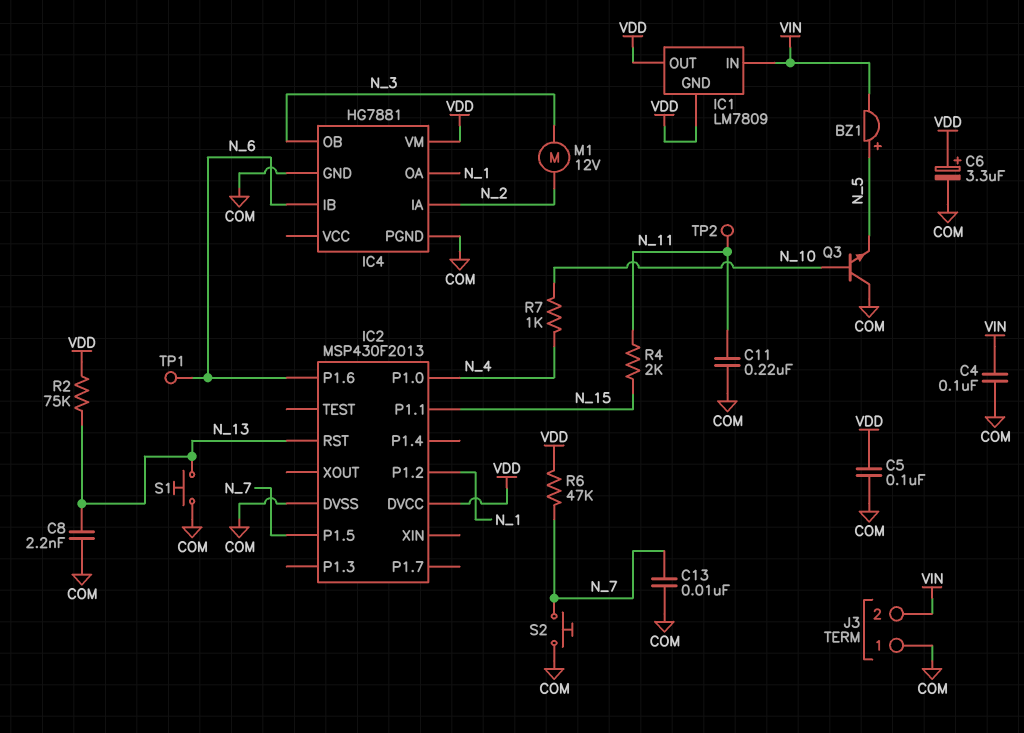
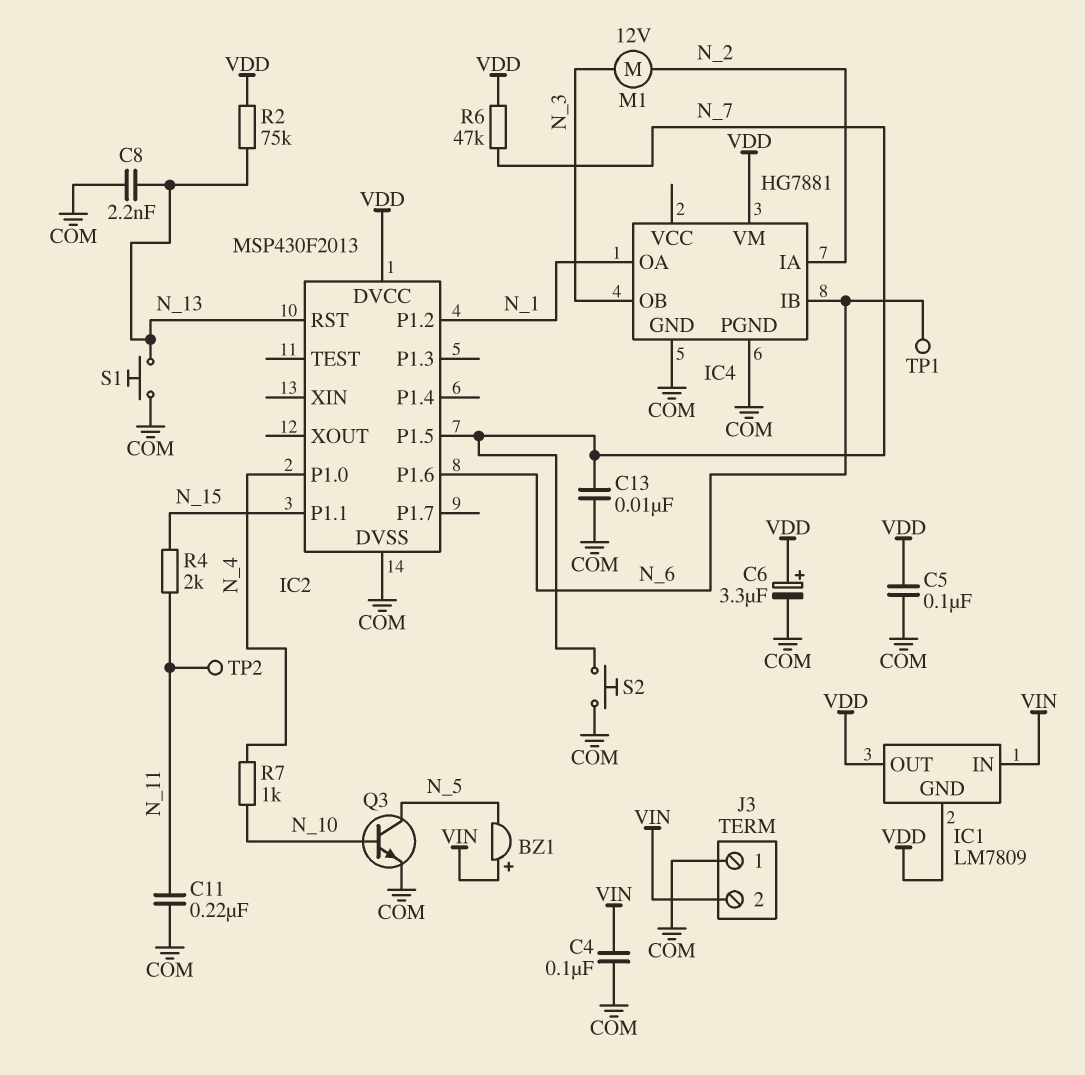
BZ1: buzzer (plus N_5, minus VIN) -> buzzer (plus VIN, minus N_5)
Q3: NPN (B N_10, C COM, E N_5) -> NPN (B N_10, C N_5, E COM)

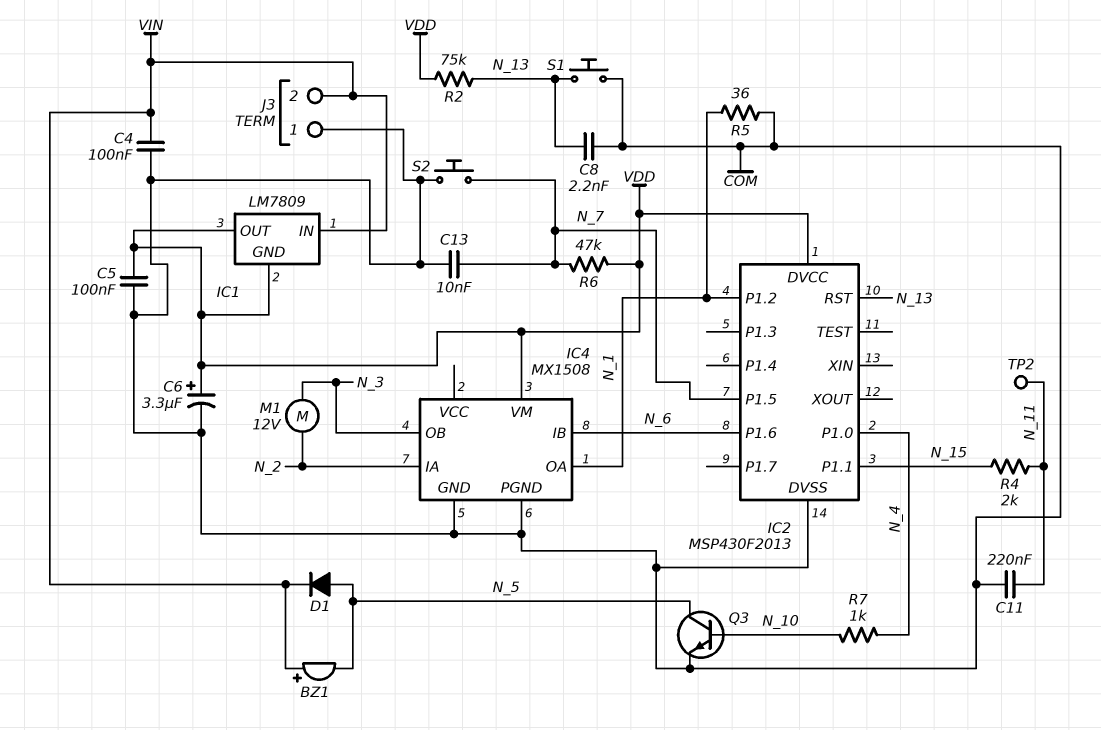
D1: none -> diode (A N_5, K VIN)
IC4: HG7881 -> MX1508
R5: none -> 36 (COM, N_1)
TP1: test point (N_6) -> none

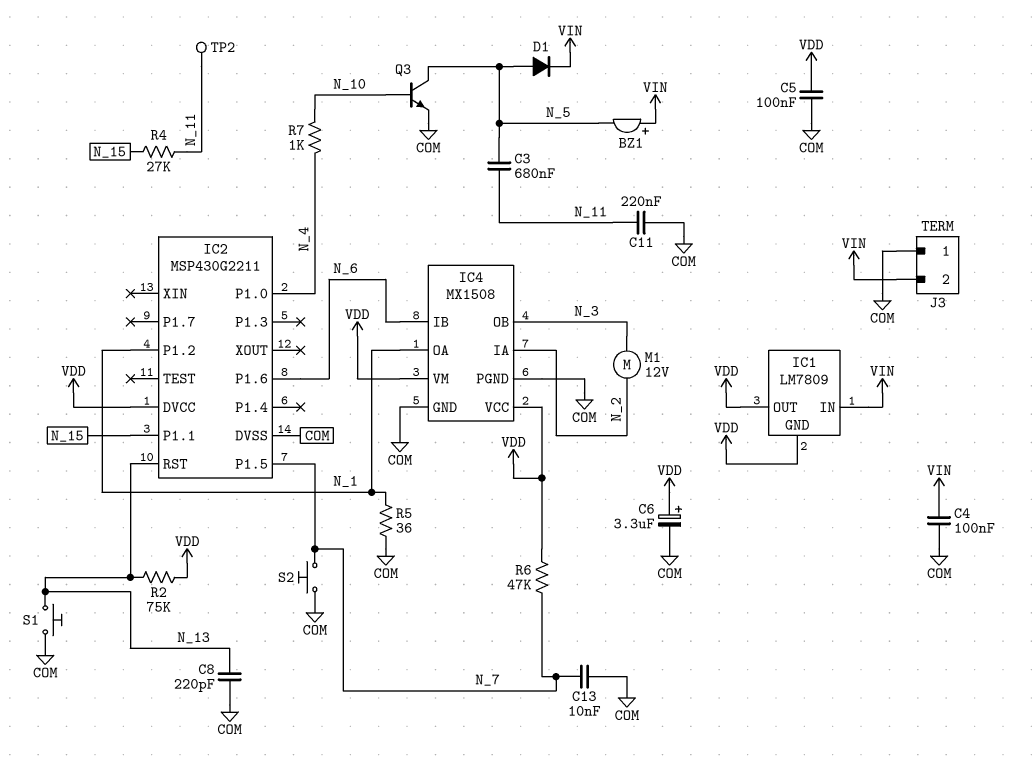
C3: none -> 680nF (N_5, N_11)
C8: 2.2nF (COM, N_13) -> 220pF (COM, N_13)
IC2: MSP430F2013 -> MSP430G2211
IC4 pin VCC: none -> VDD
R4: 2k (N_11, N_15) -> 27k (N_11, N_15)

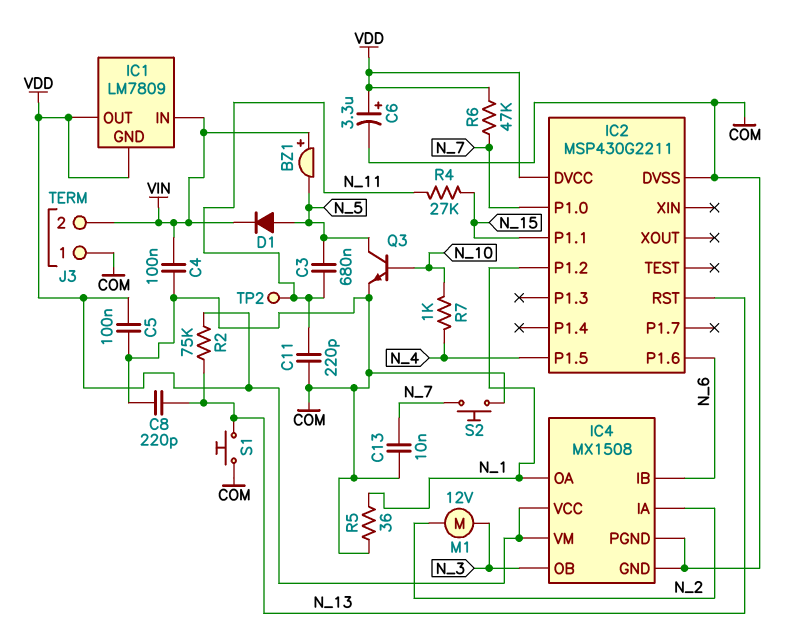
C11: 220nF (COM, N_11) -> 220pF (COM, N_11)
IC2 pin P1.0: N_4 -> N_7
IC2 pin P1.5: N_7 -> N_4

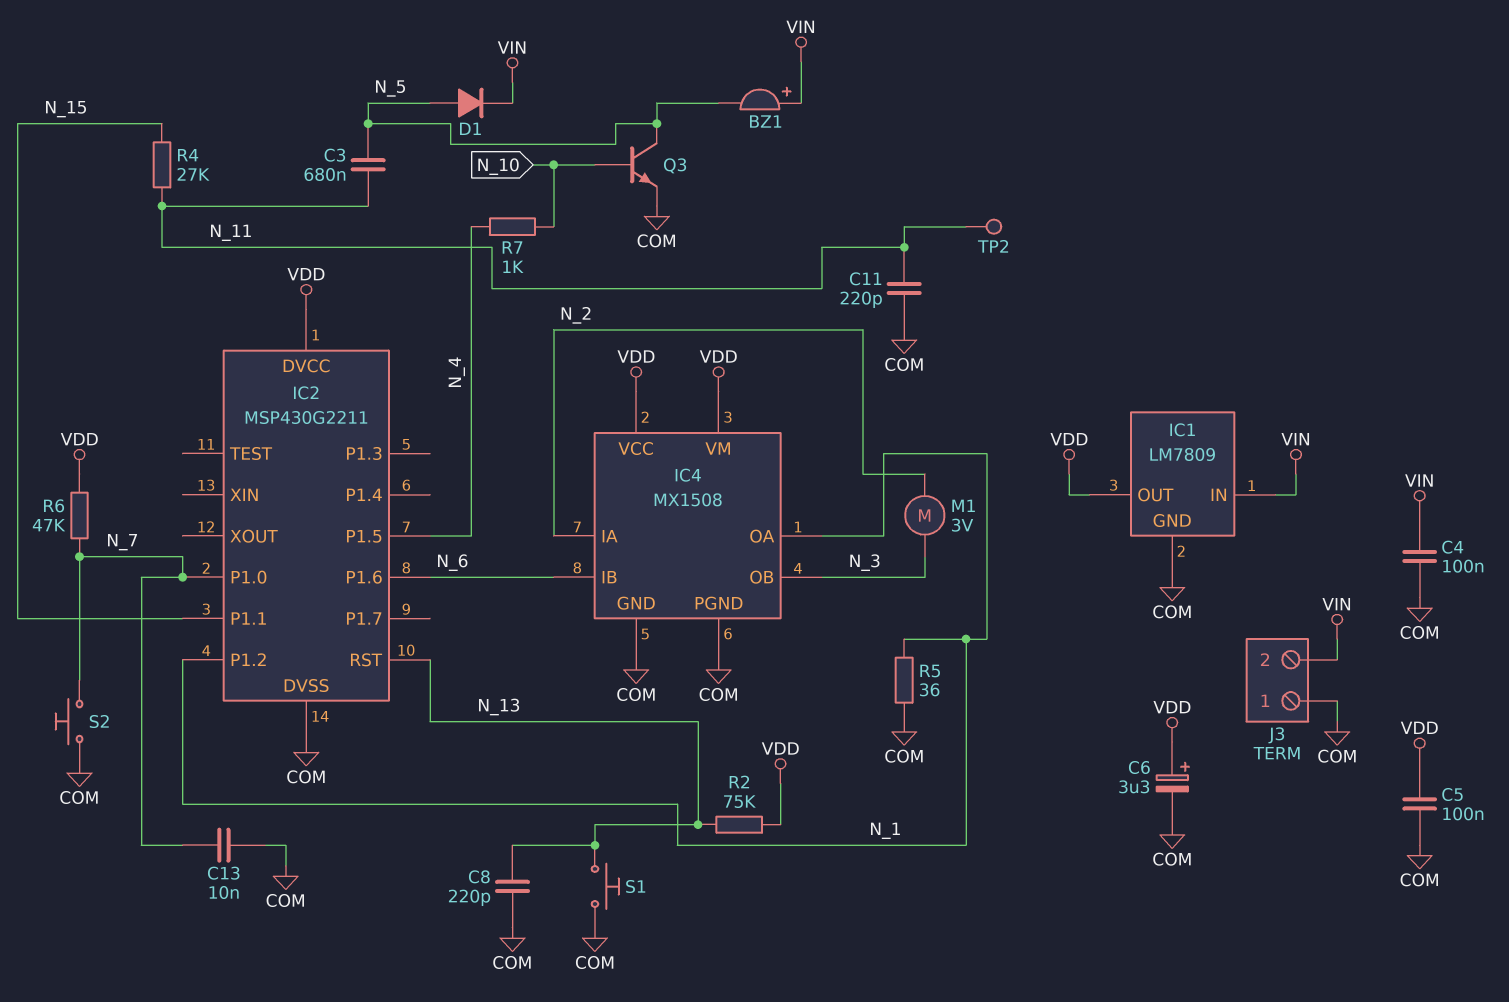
IC1 pin GND: VDD -> COM
M1: motor 12V (N_2, N_3) -> motor 3V (N_2, N_3)

